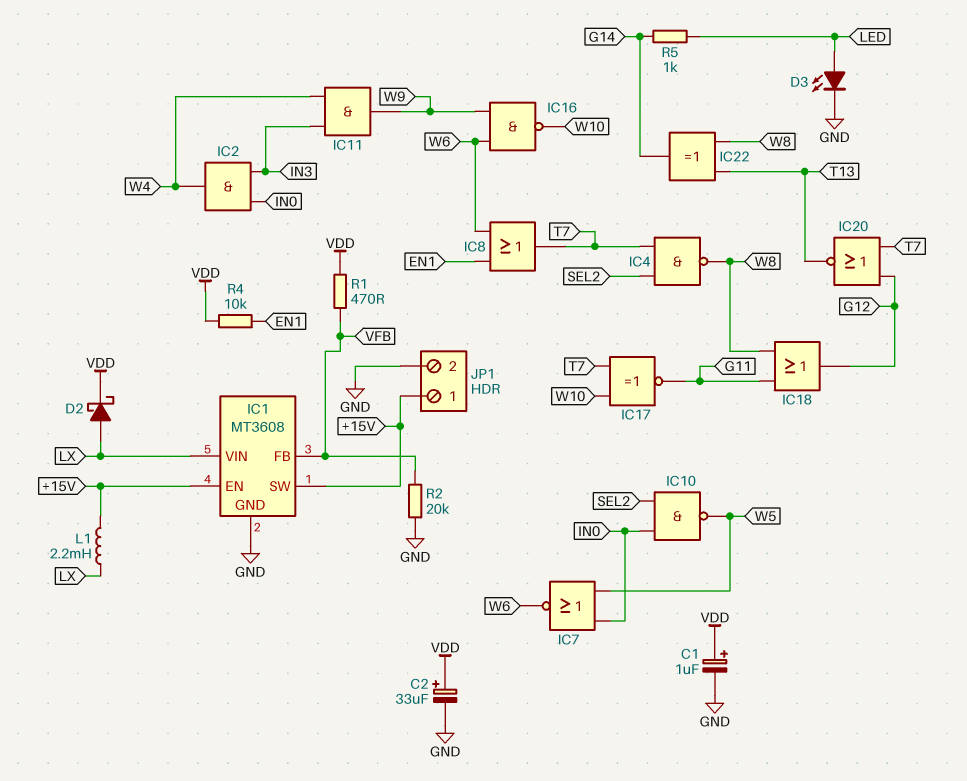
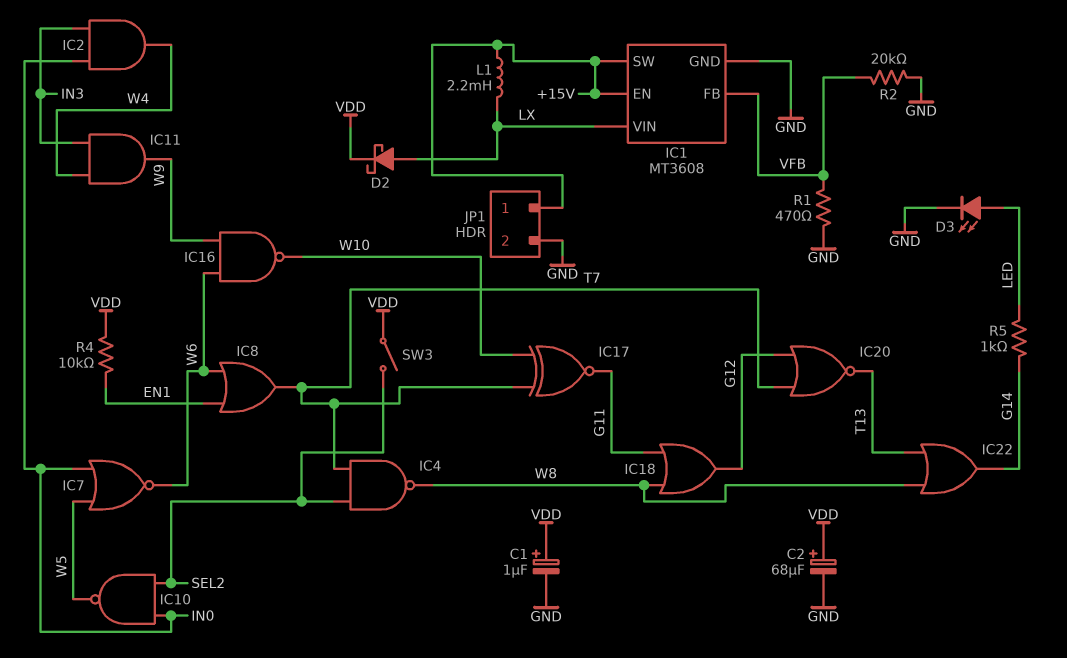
C2: 33uF (plus VDD, minus GND) -> 68uF (plus VDD, minus GND)
IC22: XOR (in T13, in W8, out G14) -> OR (in T13, in W8, out G14)
R1: 470 (VDD, VFB) -> 470 (GND, VFB)
SW3: none -> switch (SEL2, VDD)

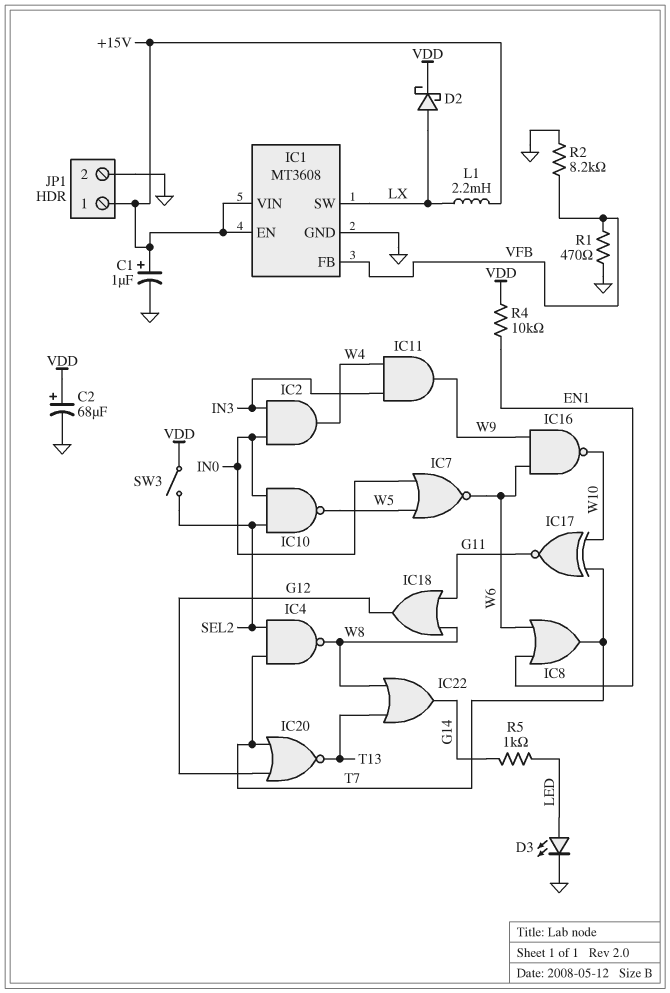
C1: 1uF (plus VDD, minus GND) -> 1uF (plus +15V, minus GND)
IC1 pin SW: +15V -> LX
IC1 pin VIN: LX -> +15V
R2: 20k (GND, VFB) -> 8.2k (GND, VFB)

